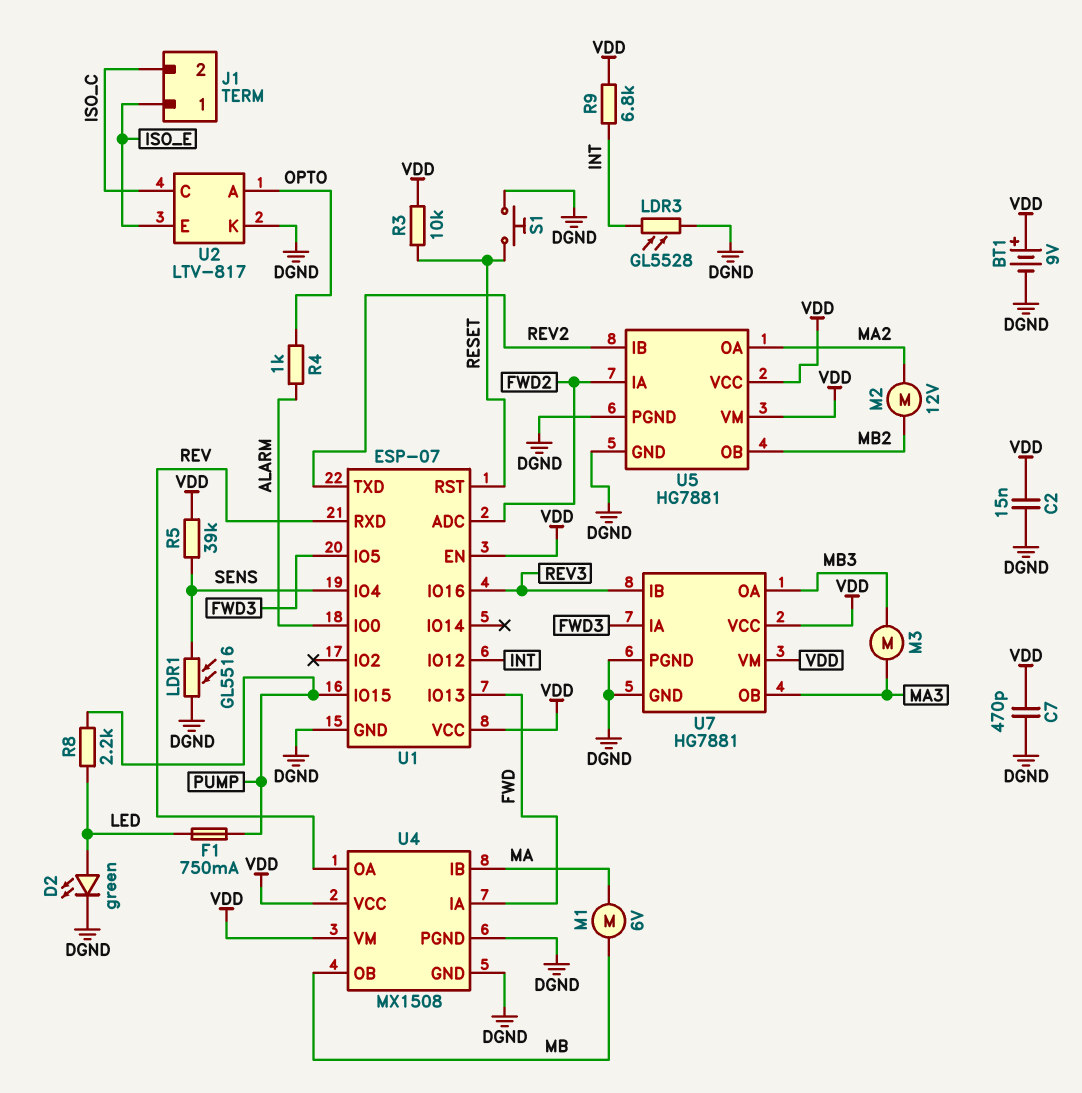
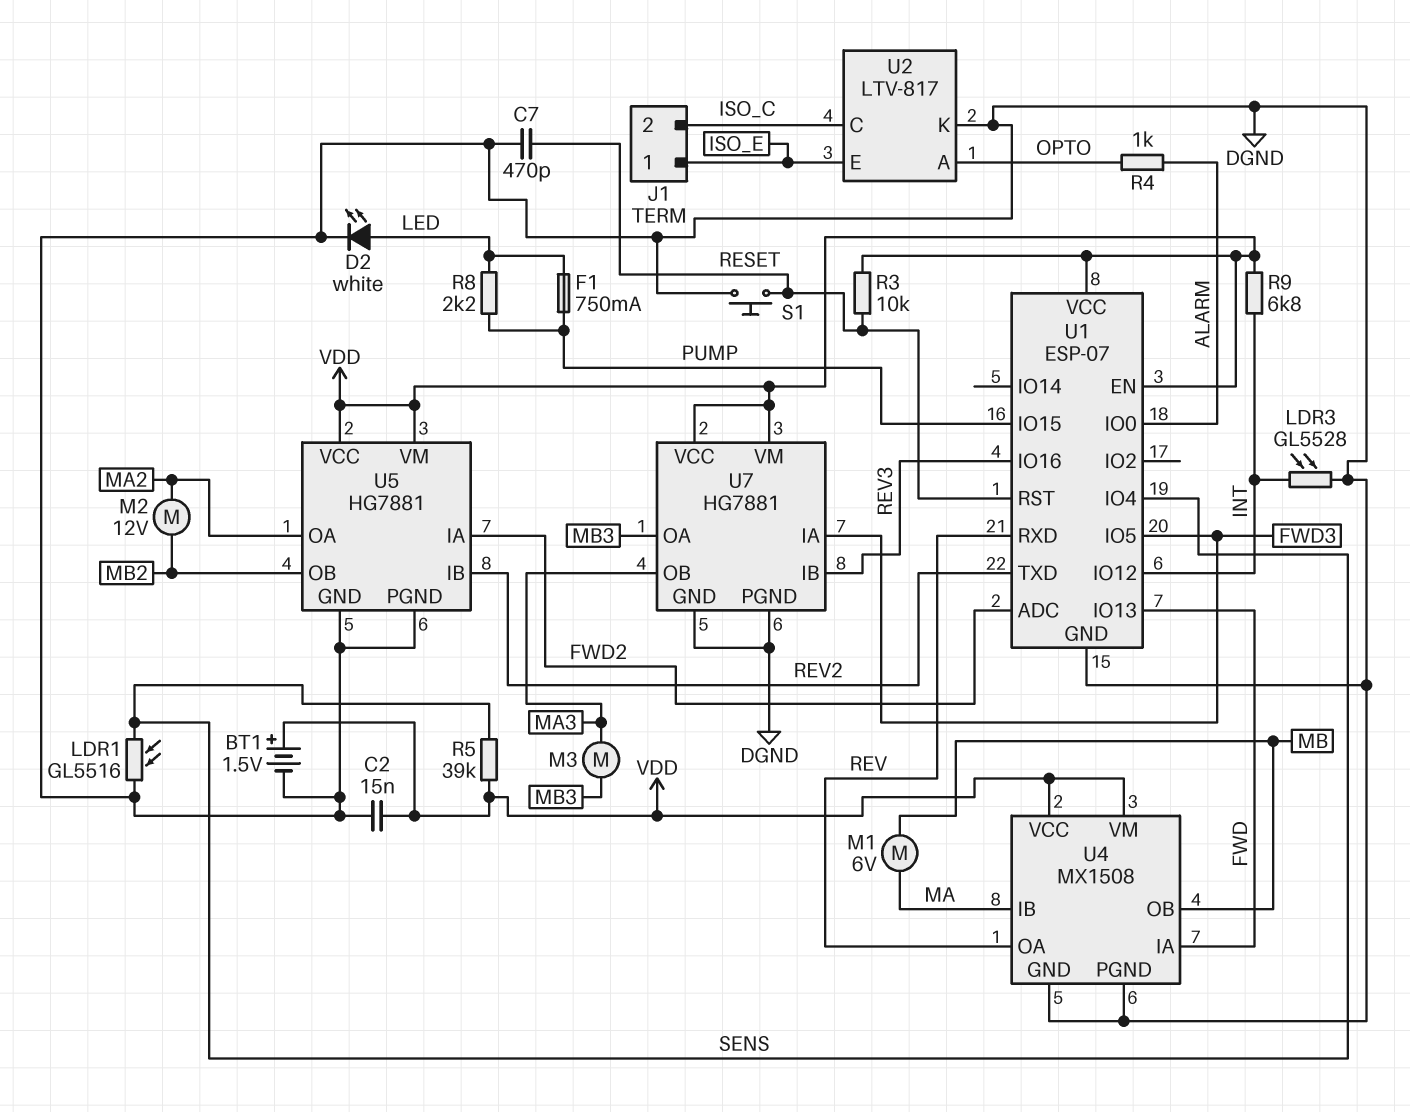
BT1: 9V (plus VDD, minus DGND) -> 1.5V (plus VDD, minus DGND)
C7: 470pF (DGND, VDD) -> 470pF (DGND, RESET)
D2: LED green (A LED, K DGND) -> LED white (A LED, K DGND)

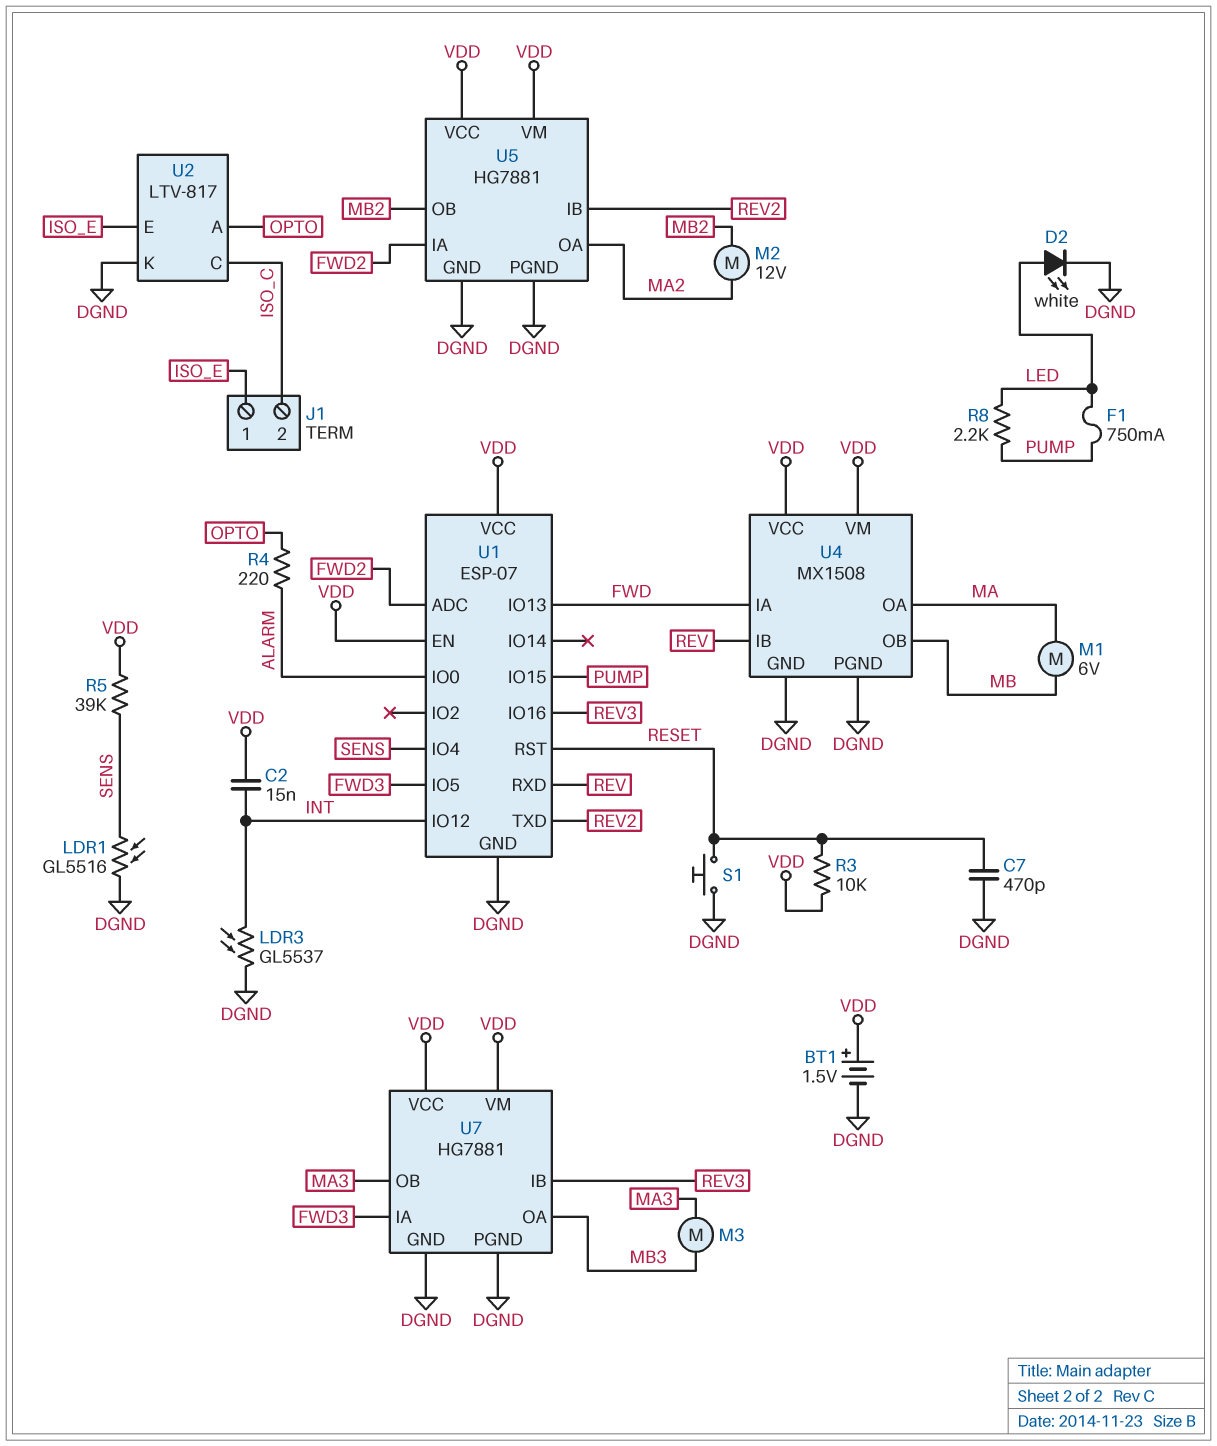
C2: 15nF (DGND, VDD) -> 15nF (INT, VDD)
LDR3: GL5528 (DGND, INT) -> GL5537 (DGND, INT)
R4: 1k (ALARM, OPTO) -> 220 (ALARM, OPTO)
R9: 6.8k (INT, VDD) -> none
U4 pin IB: MA -> REV
U4 pin OA: REV -> MA

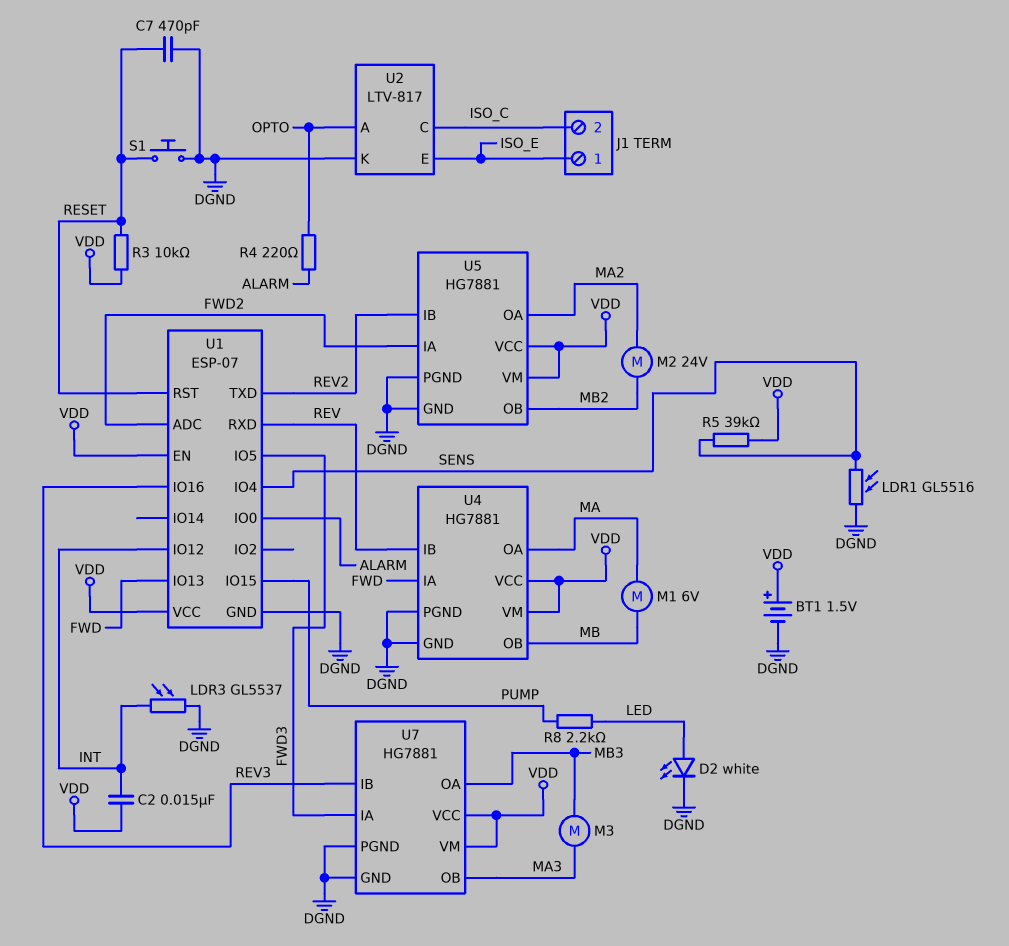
F1: 750mA (LED, PUMP) -> none
M2: motor 12V (MA2, MB2) -> motor 24V (MA2, MB2)
U4: MX1508 -> HG7881

